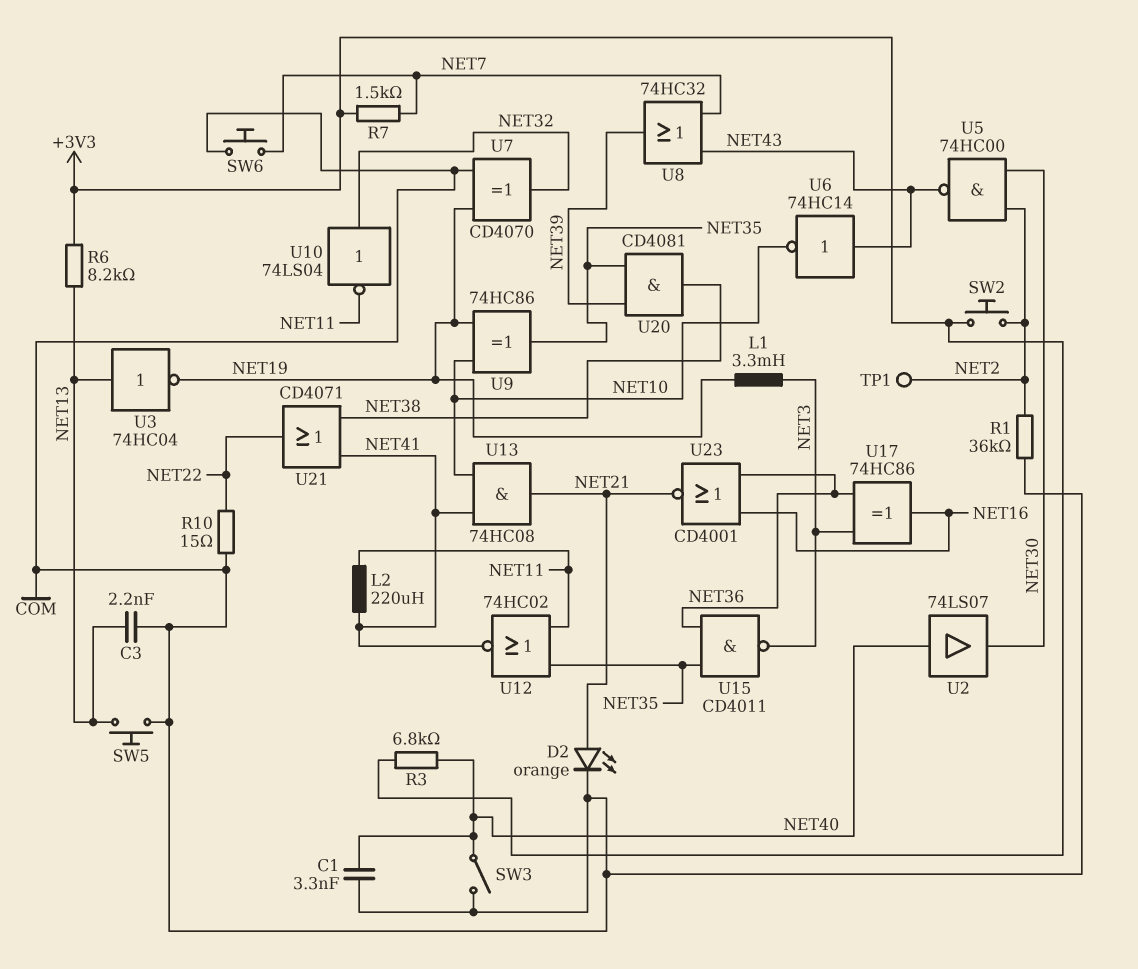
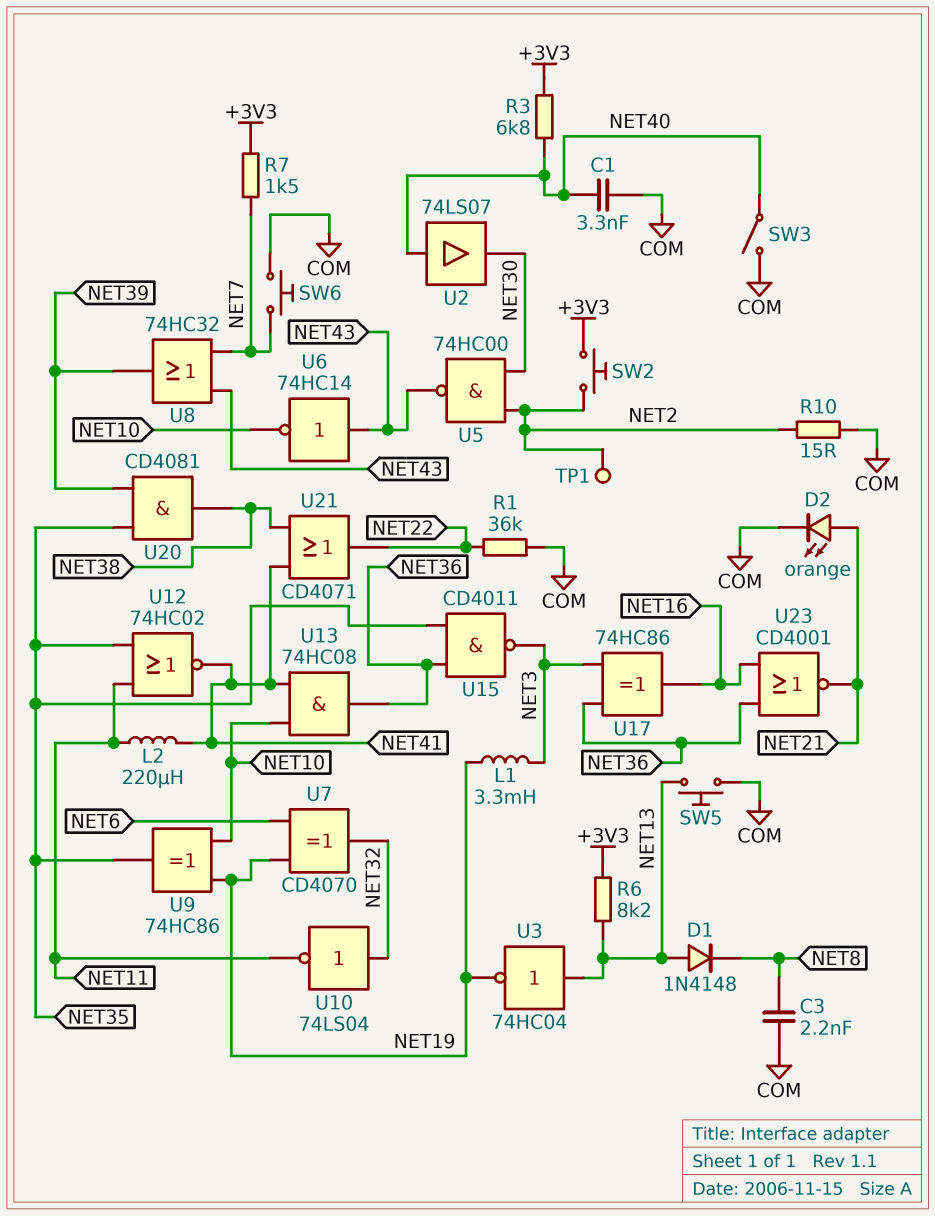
C3: 2.2nF (COM, NET13) -> 2.2nF (COM, NET8)
D1: none -> diode 1N4148 (A NET13, K NET8)
R1: 36k (COM, NET2) -> 36k (COM, NET22)
R10: 15 (COM, NET22) -> 15 (COM, NET2)
U7: XOR CD4070 (in COM, in NET19, out NET32) -> XOR CD4070 (in NET6, in NET19, out NET32)
U13: AND 74HC08 (in NET10, in NET41, out NET21) -> AND 74HC08 (in NET10, in NET41, out NET36)

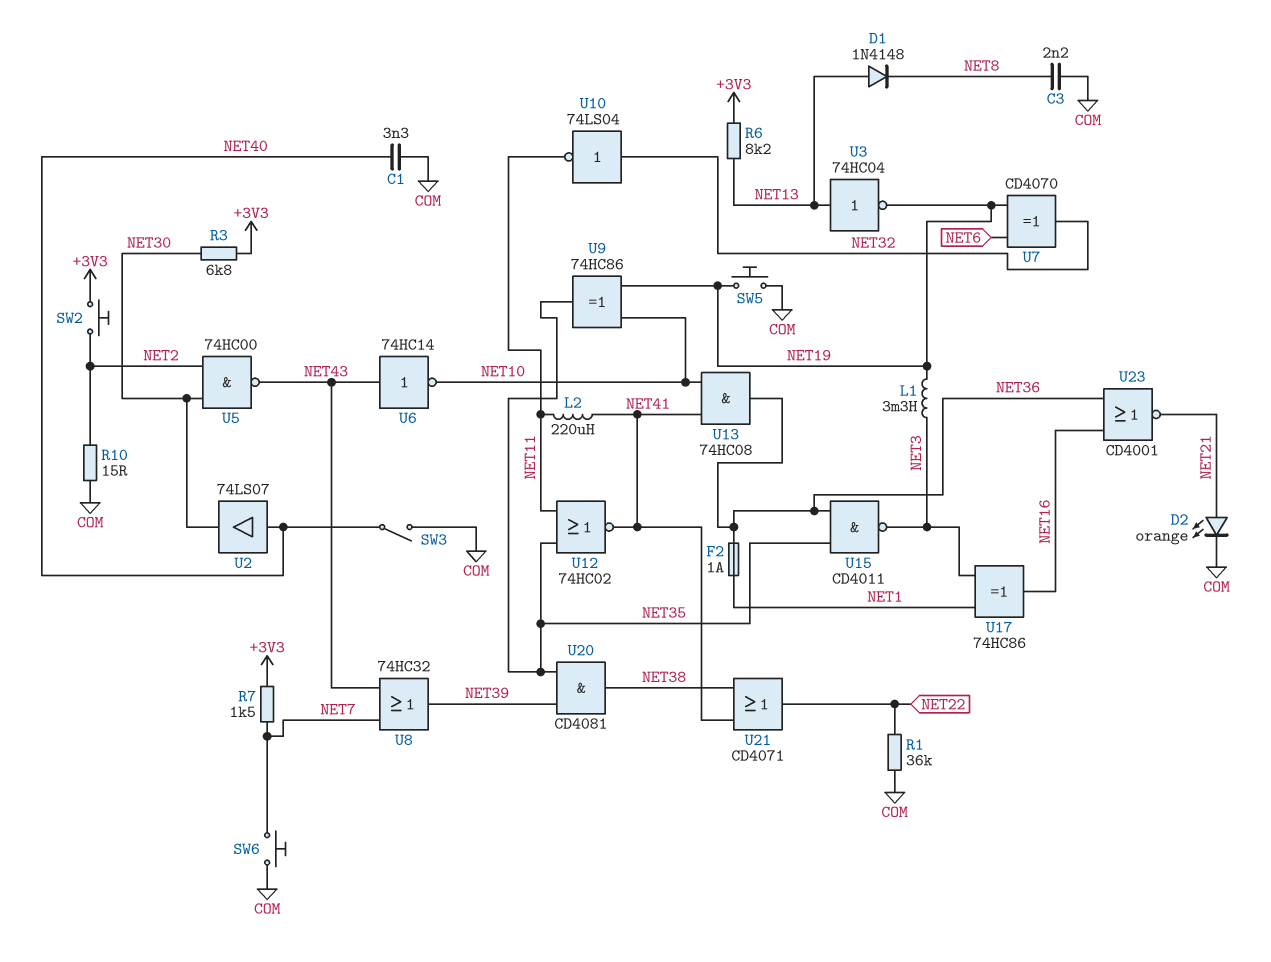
F2: none -> 1A (NET1, NET36)
R3: 6.8k (+3V3, NET40) -> 6.8k (+3V3, NET30)
SW5: button (COM, NET13) -> button (COM, NET19)
TP1: test point (NET2) -> none
U17: XOR 74HC86 (in NET3, in NET36, out NET16) -> XOR 74HC86 (in NET1, in NET3, out NET16)

